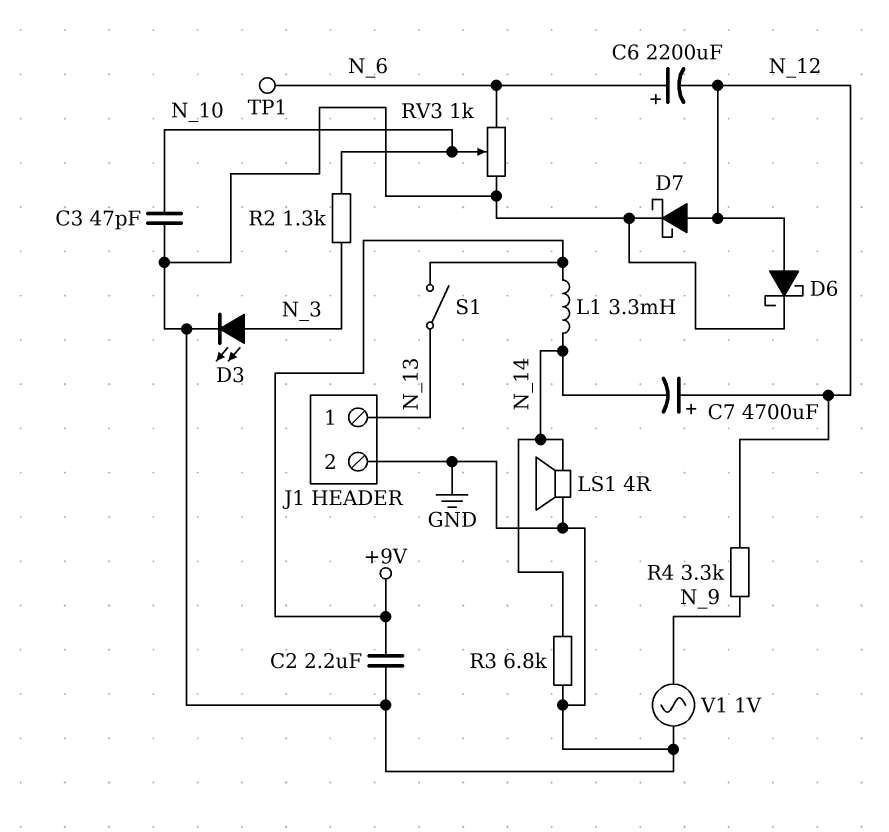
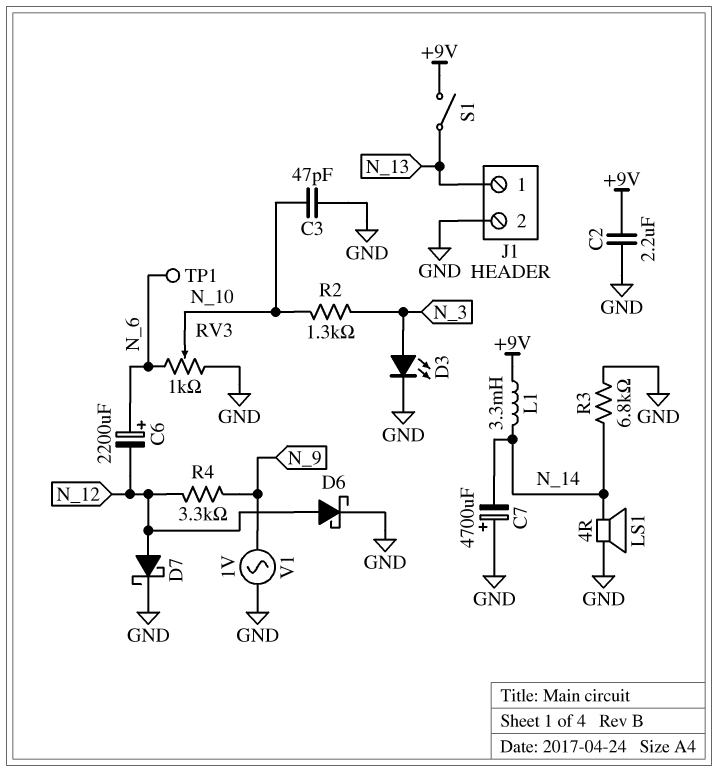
C7: 4700uF (plus N_12, minus N_14) -> 4700uF (plus GND, minus N_14)

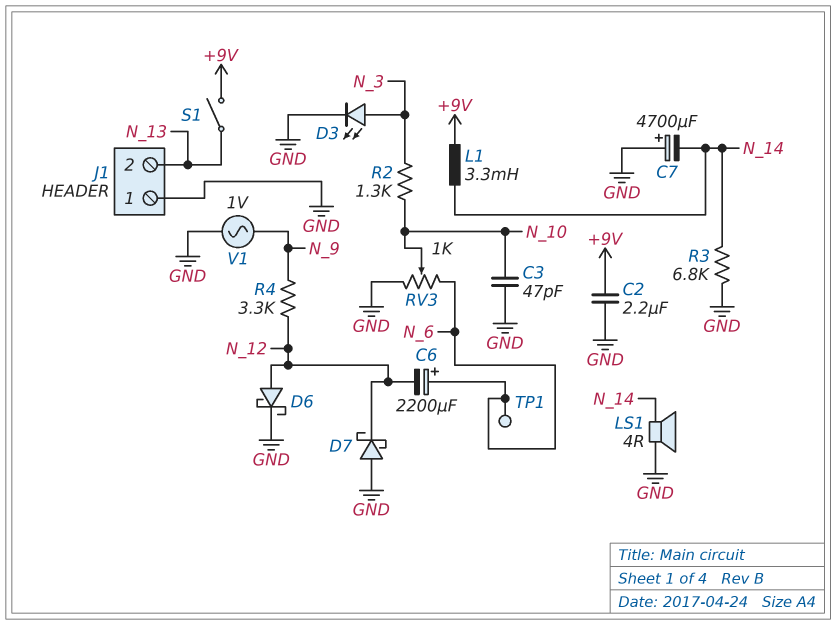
D7: schottky (A N_12, K GND) -> schottky (A GND, K N_12)
J1 pin 1: N_13 -> GND
J1 pin 2: GND -> N_13

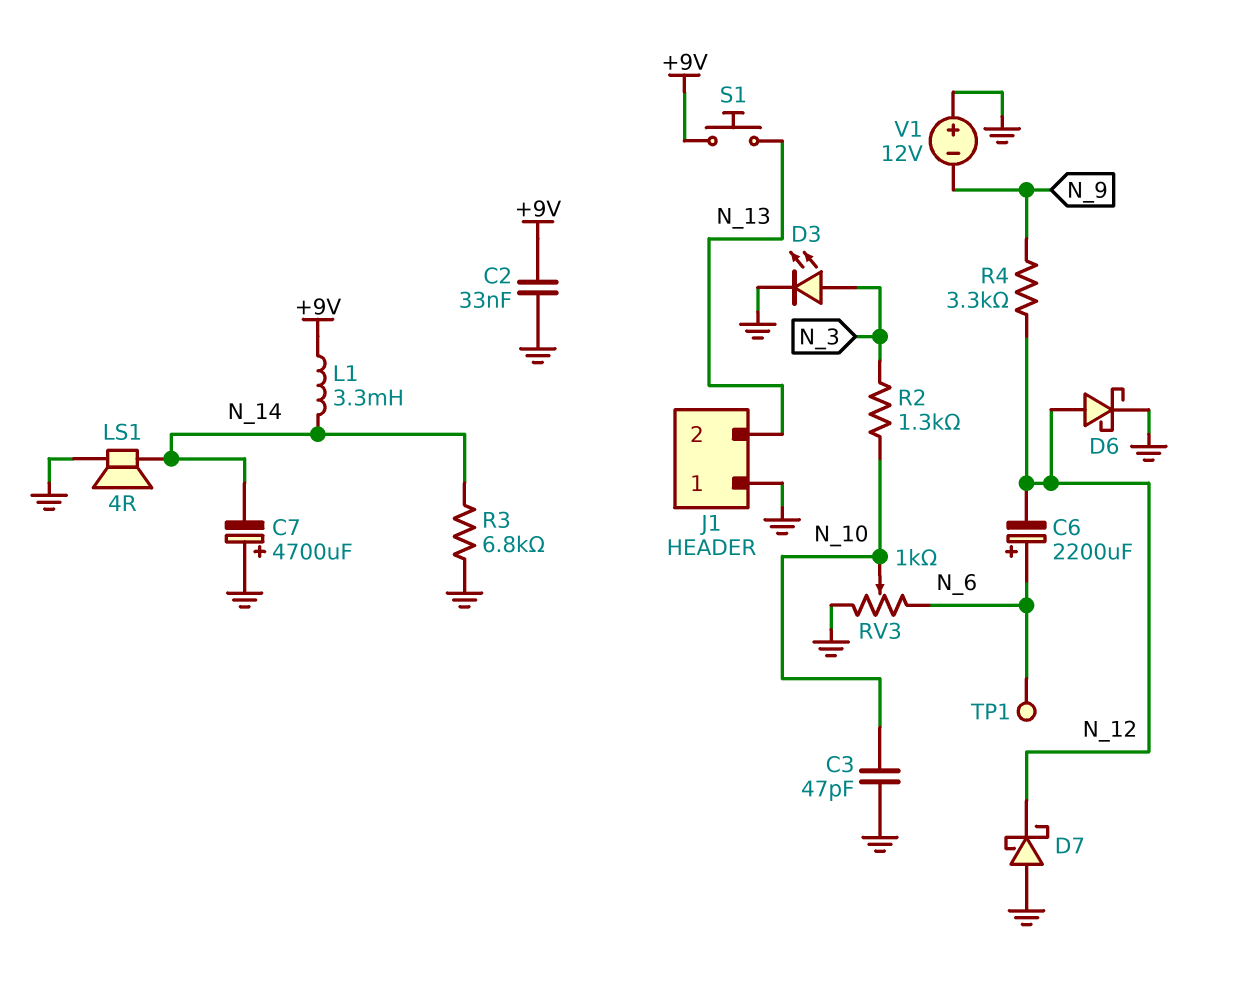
C2: 2.2uF (+9V, GND) -> 33nF (+9V, GND)
S1: switch (+9V, N_13) -> button (+9V, N_13)
V1: AC 1V (GND, N_9) -> 12V (plus GND, minus N_9)

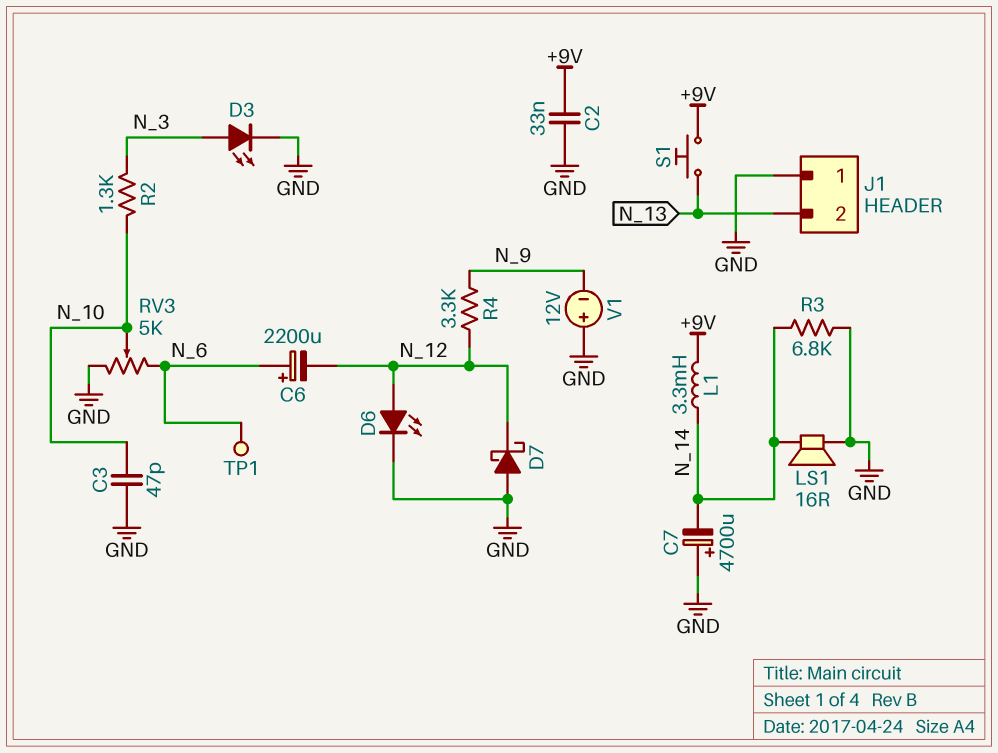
D6: schottky (A N_12, K GND) -> LED (A N_12, K GND)
LS1: speaker 4R (GND, N_14) -> speaker 16R (GND, N_14)
RV3: 1k (GND, N_6, wiper N_10) -> 5k (GND, N_6, wiper N_10)

